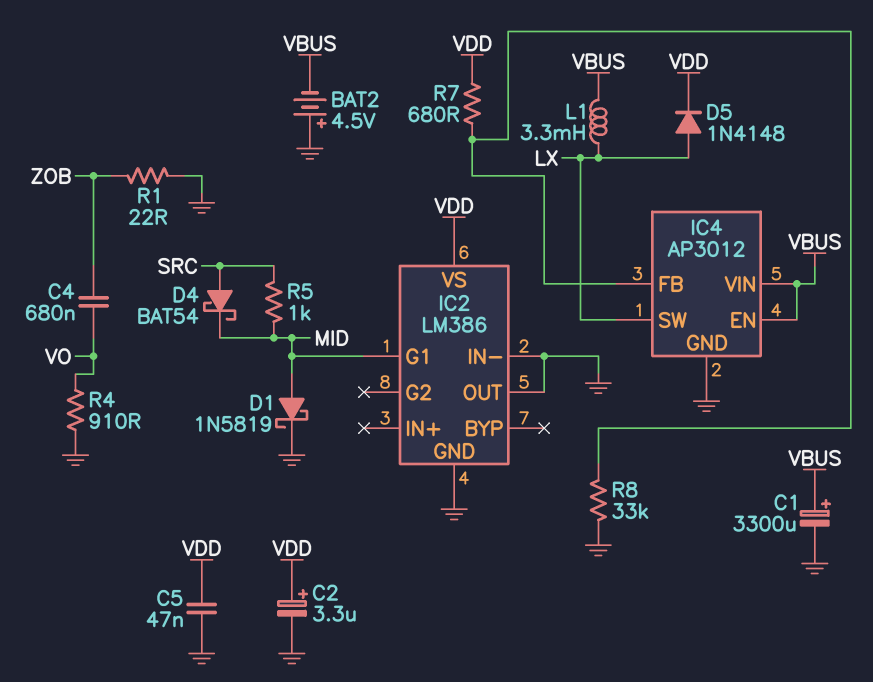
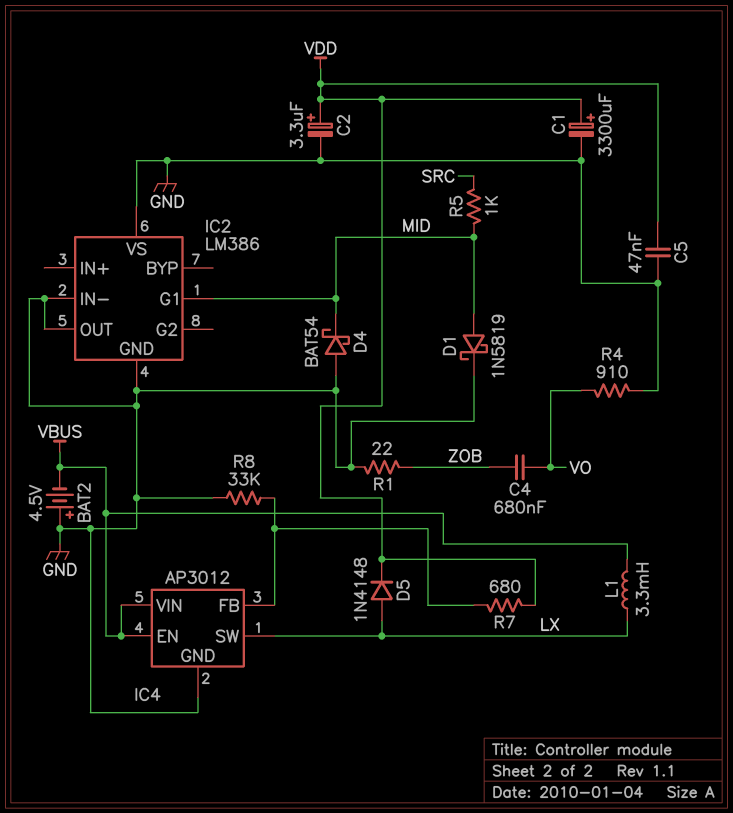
C1: 3300uF (plus VBUS, minus GND) -> 3300uF (plus VDD, minus GND)
D4: schottky BAT54 (A SRC, K MID) -> schottky BAT54 (A GND, K MID)
IC2 pin VS: VDD -> GND

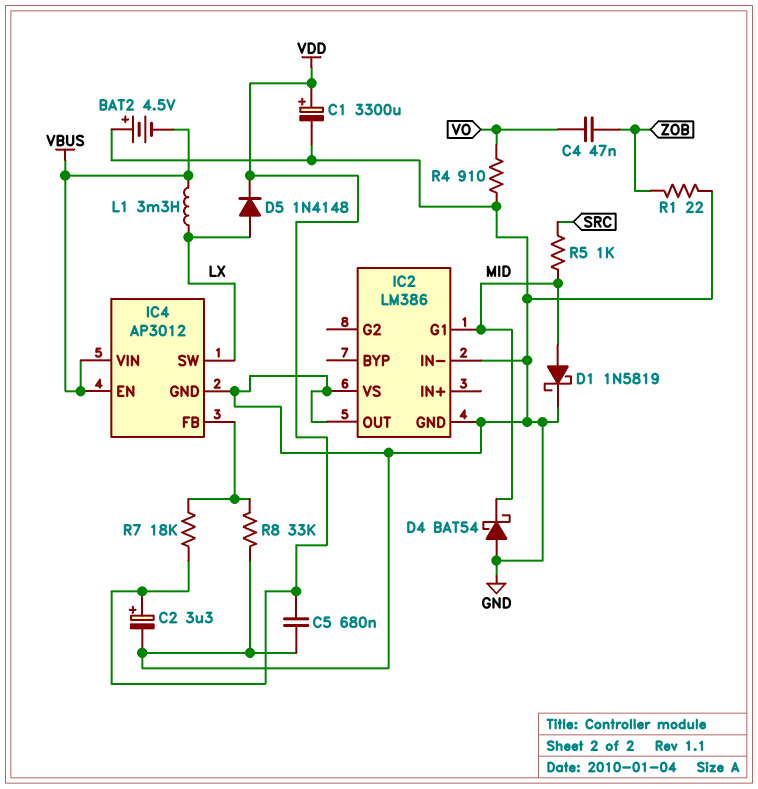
C4: 680nF (VO, ZOB) -> 47nF (VO, ZOB)
C5: 47nF (GND, VDD) -> 680nF (GND, VDD)
R7: 680 (IC4/FB, VDD) -> 18k (IC4/FB, VDD)

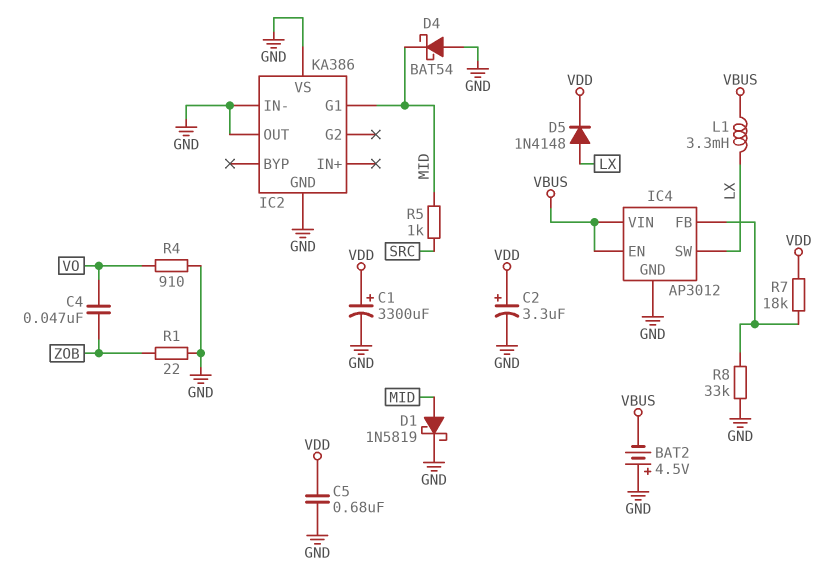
IC2: LM386 -> KA386

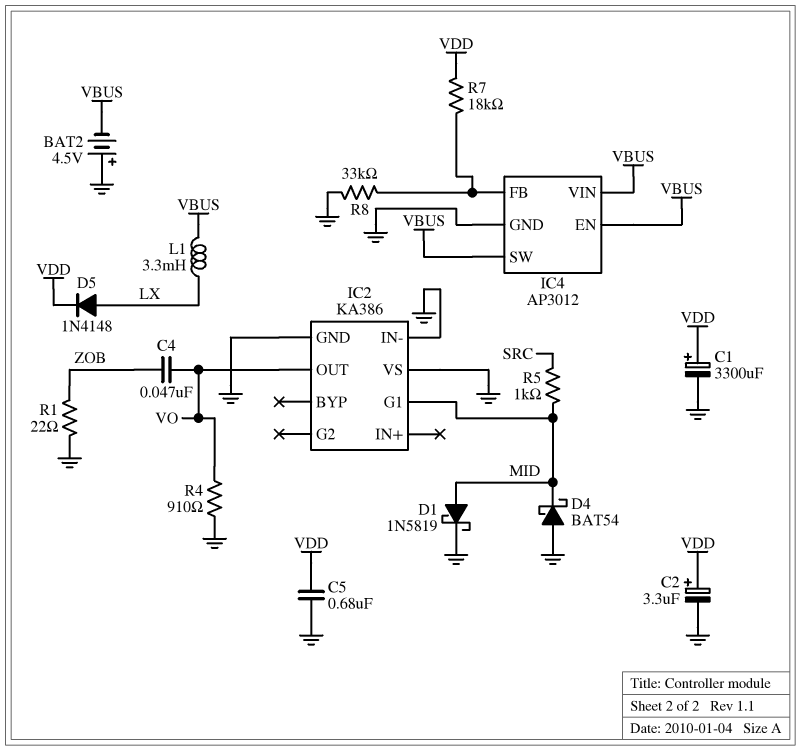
IC2 pin OUT: GND -> VO
IC4 pin SW: LX -> VBUS

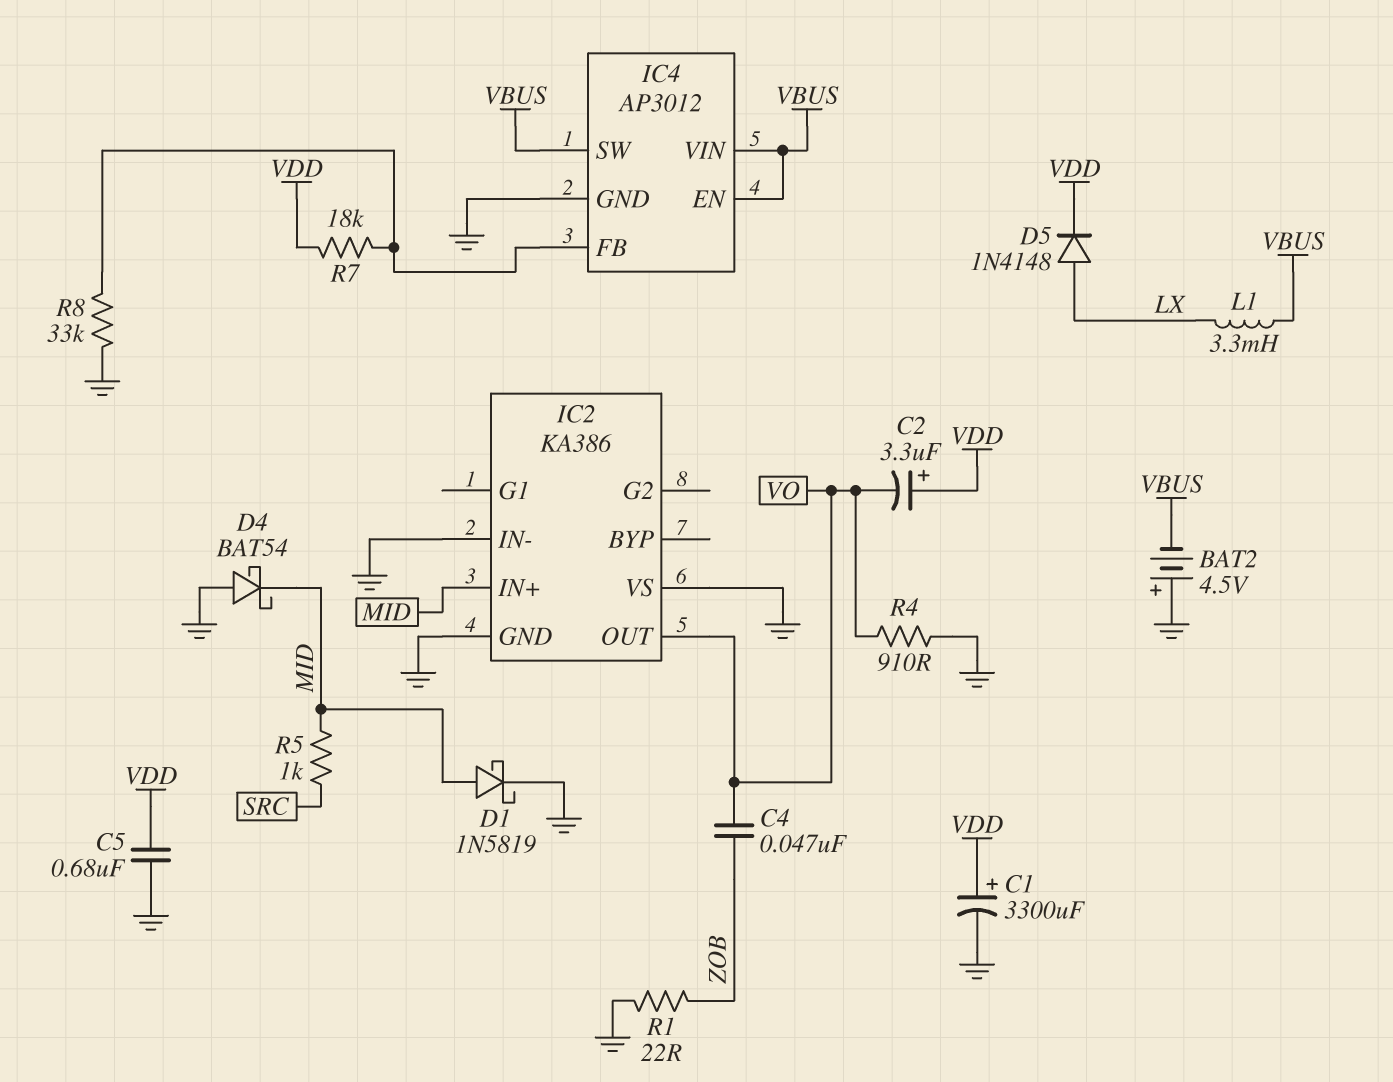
C2: 3.3uF (plus VDD, minus GND) -> 3.3uF (plus VDD, minus VO)
IC2 pin G1: MID -> none
IC2 pin IN+: none -> MID

